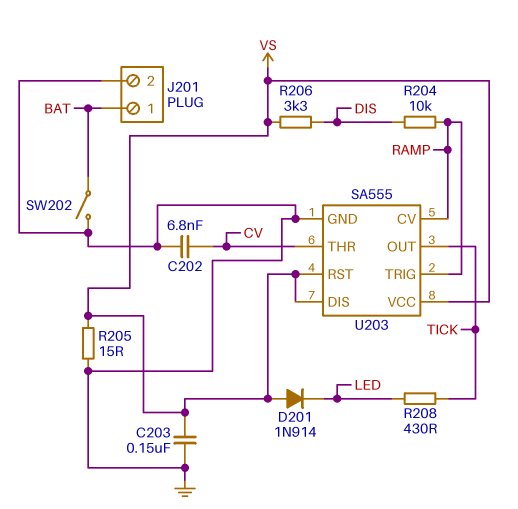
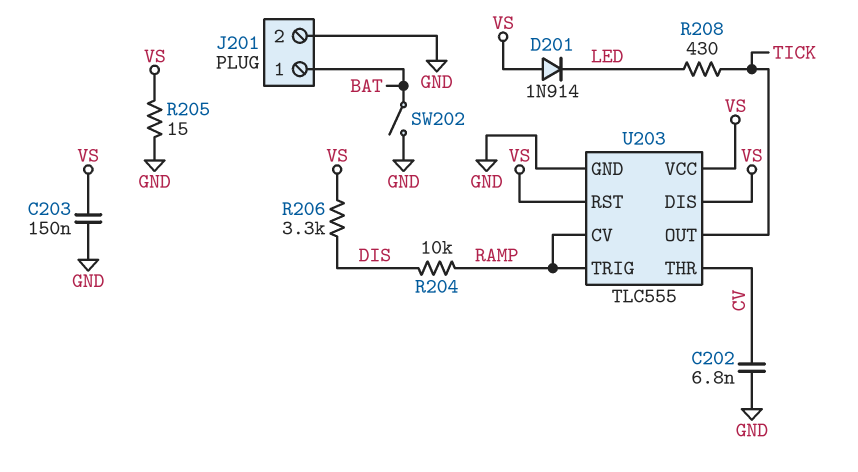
U203: SA555 -> TLC555

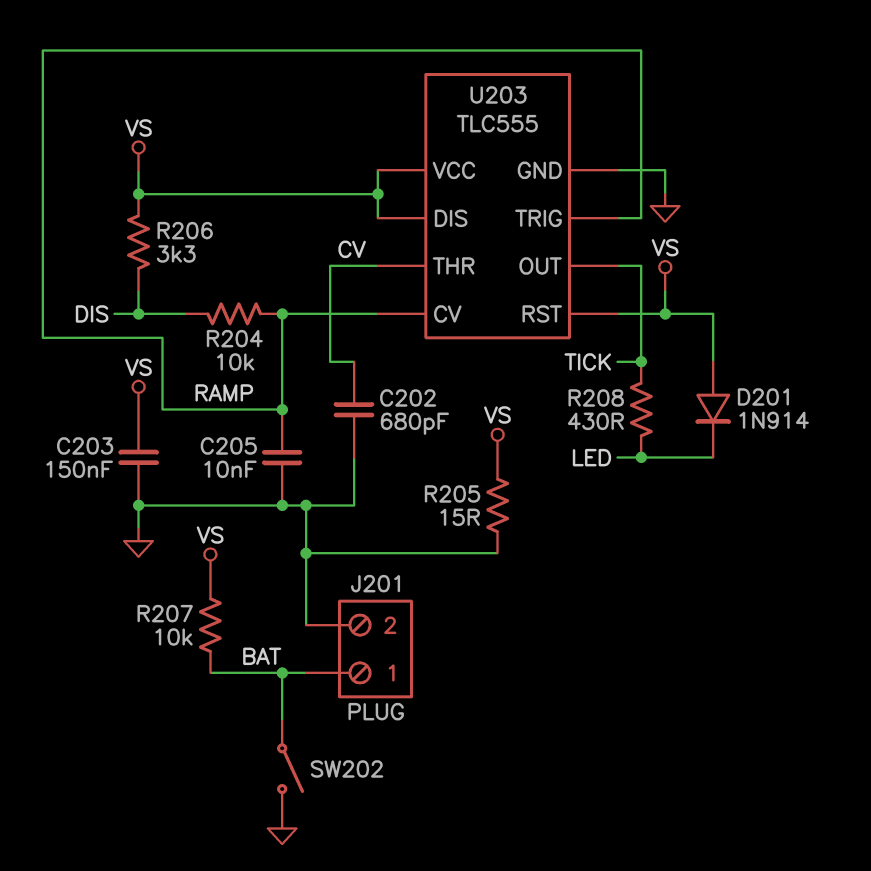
C202: 6.8nF (CV, GND) -> 680pF (CV, GND)
C205: none -> 10nF (GND, RAMP)
R207: none -> 10k (BAT, VS)

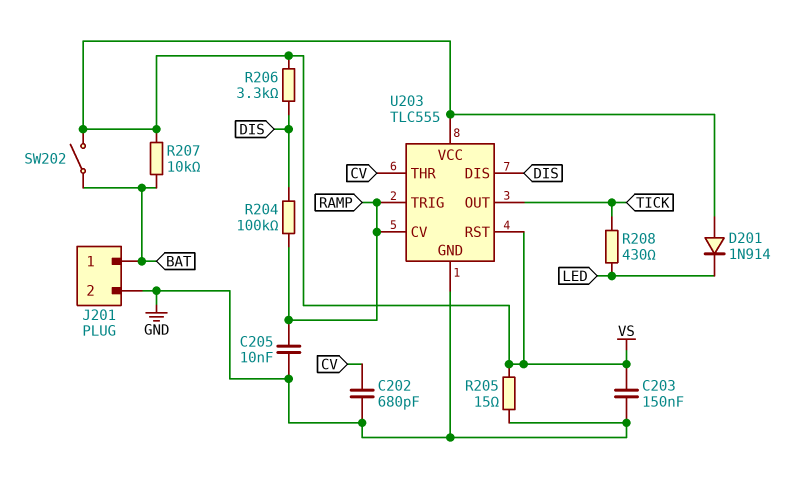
R204: 10k (DIS, RAMP) -> 100k (DIS, RAMP)
SW202: switch (BAT, GND) -> switch (BAT, VS)
U203 pin DIS: VS -> DIS

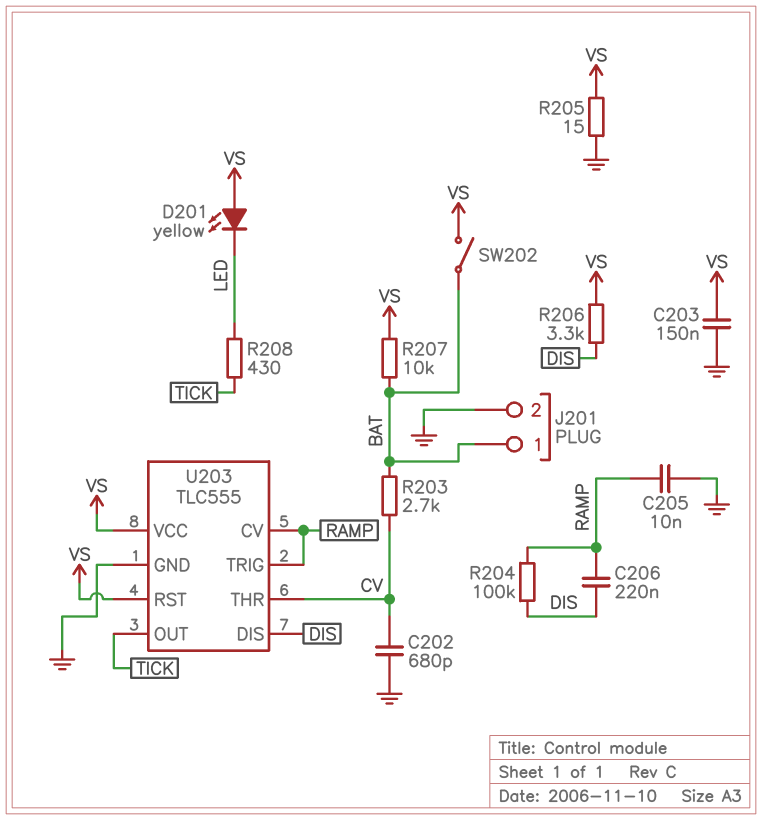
C206: none -> 220nF (DIS, RAMP)
D201: diode 1N914 (A VS, K LED) -> LED yellow (A VS, K LED)
R203: none -> 2.7k (BAT, CV)

